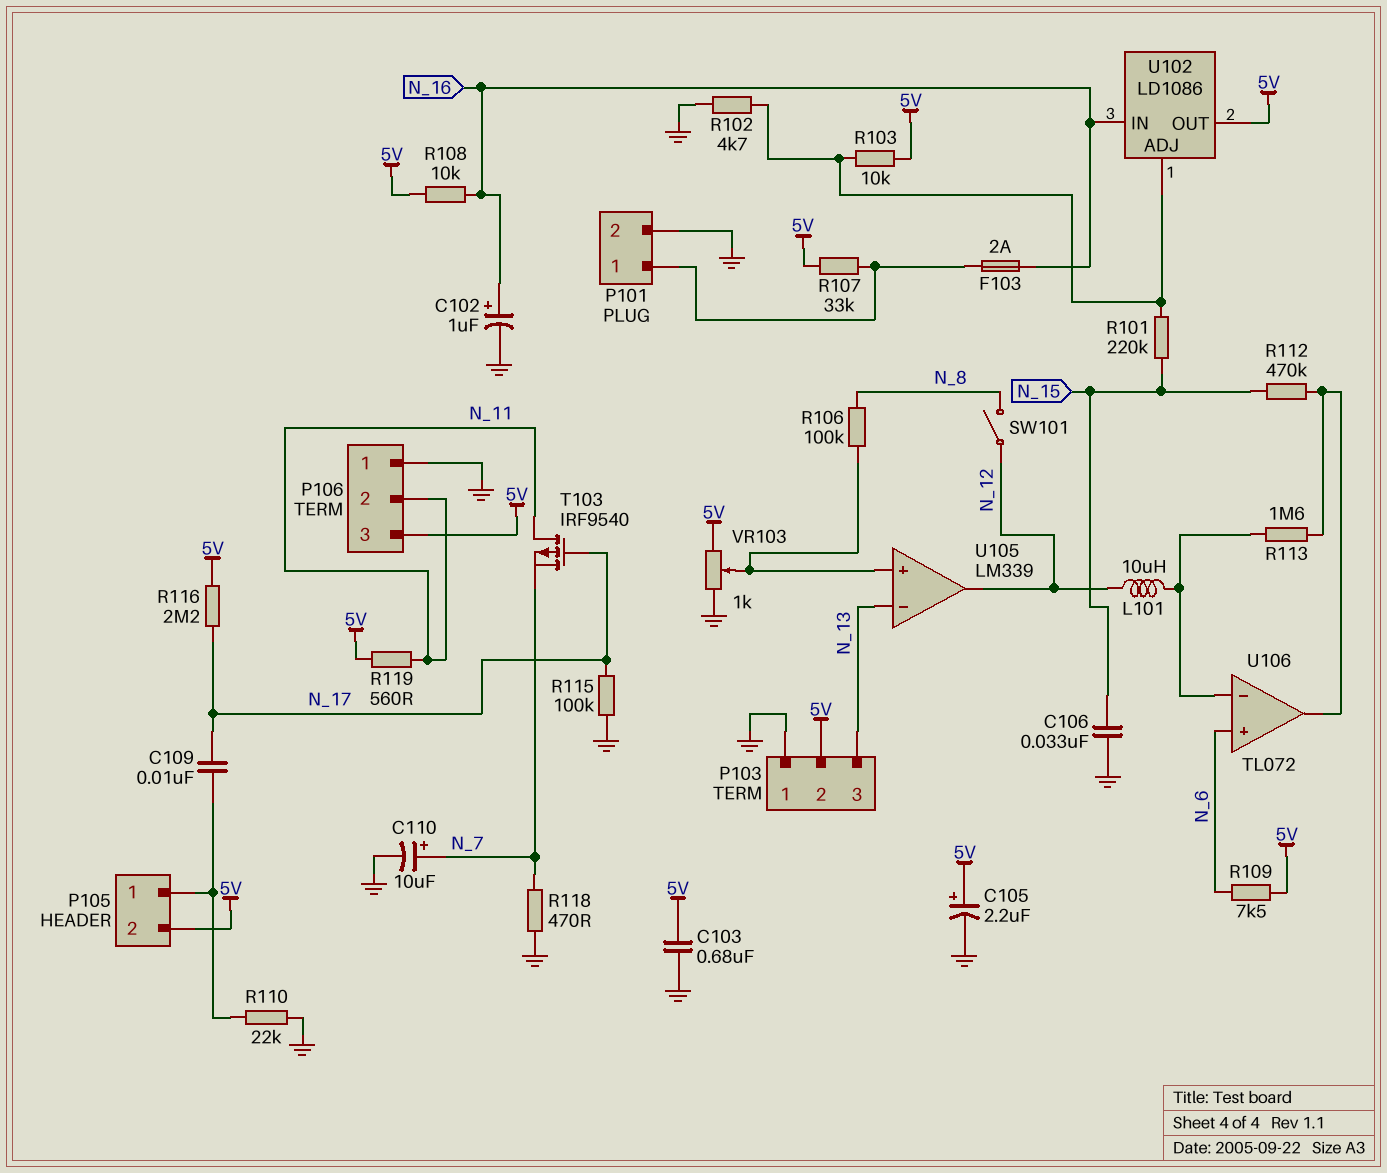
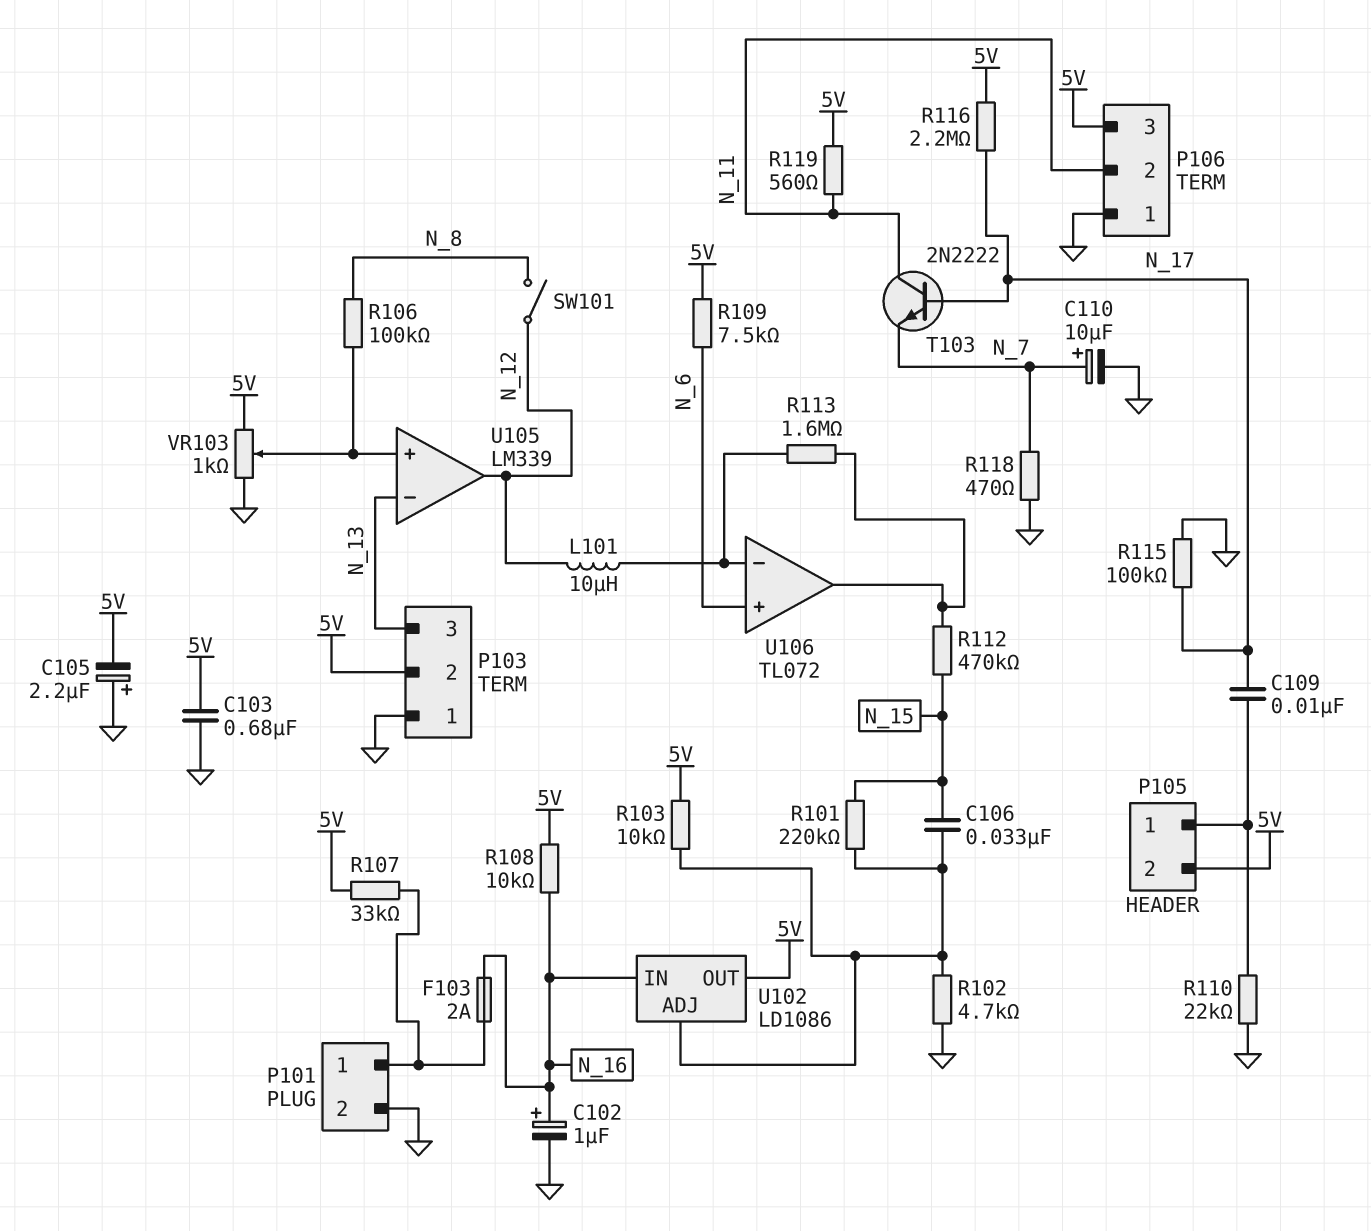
C105: 2.2uF (plus 5V, minus GND) -> 2.2uF (plus GND, minus 5V)
C106: 33nF (GND, N_15) -> 33nF (N_15, U102/ADJ)
T103: PMOS IRF9540 (G N_17, D N_11, S N_7) -> NPN 2N2222 (B N_17, C N_11, E N_7)

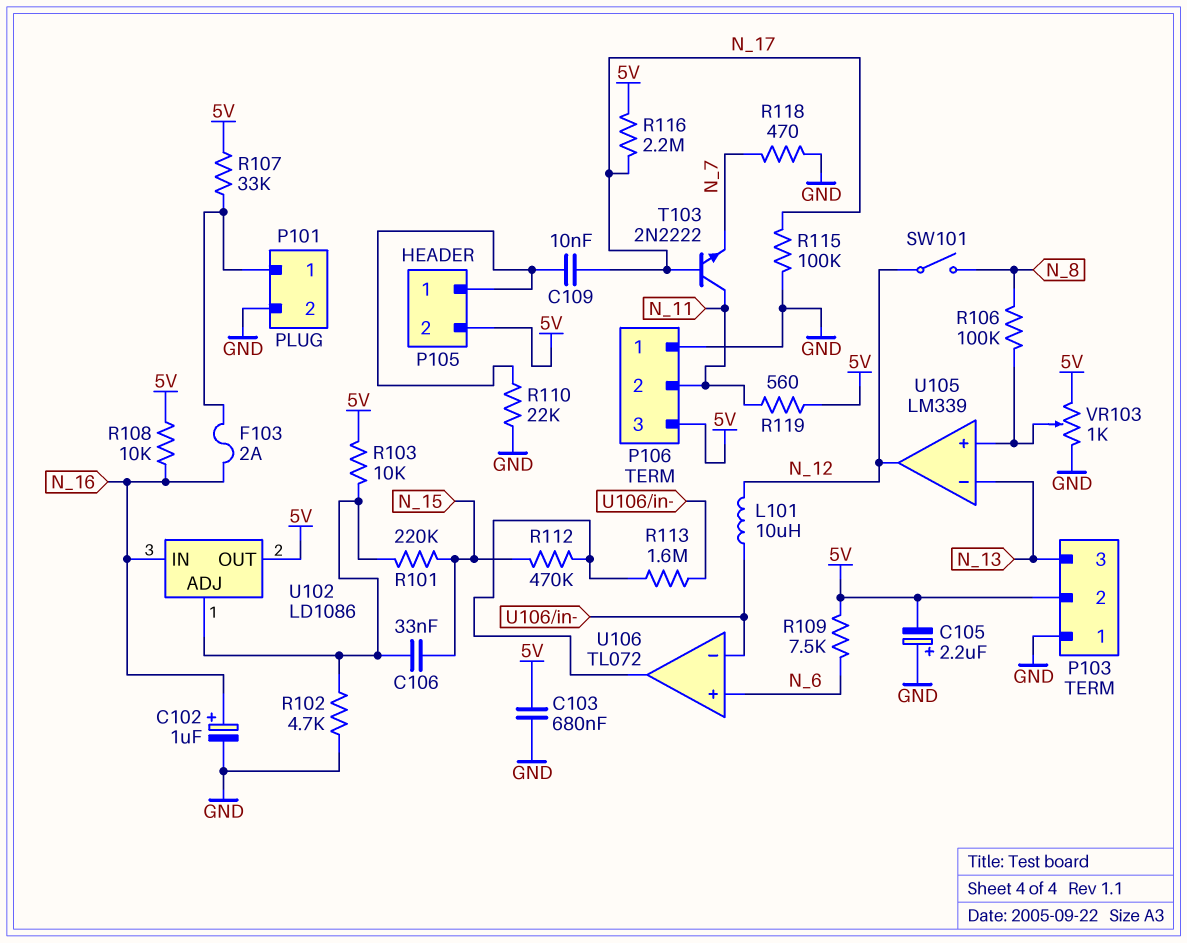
C110: 10uF (plus N_7, minus GND) -> none

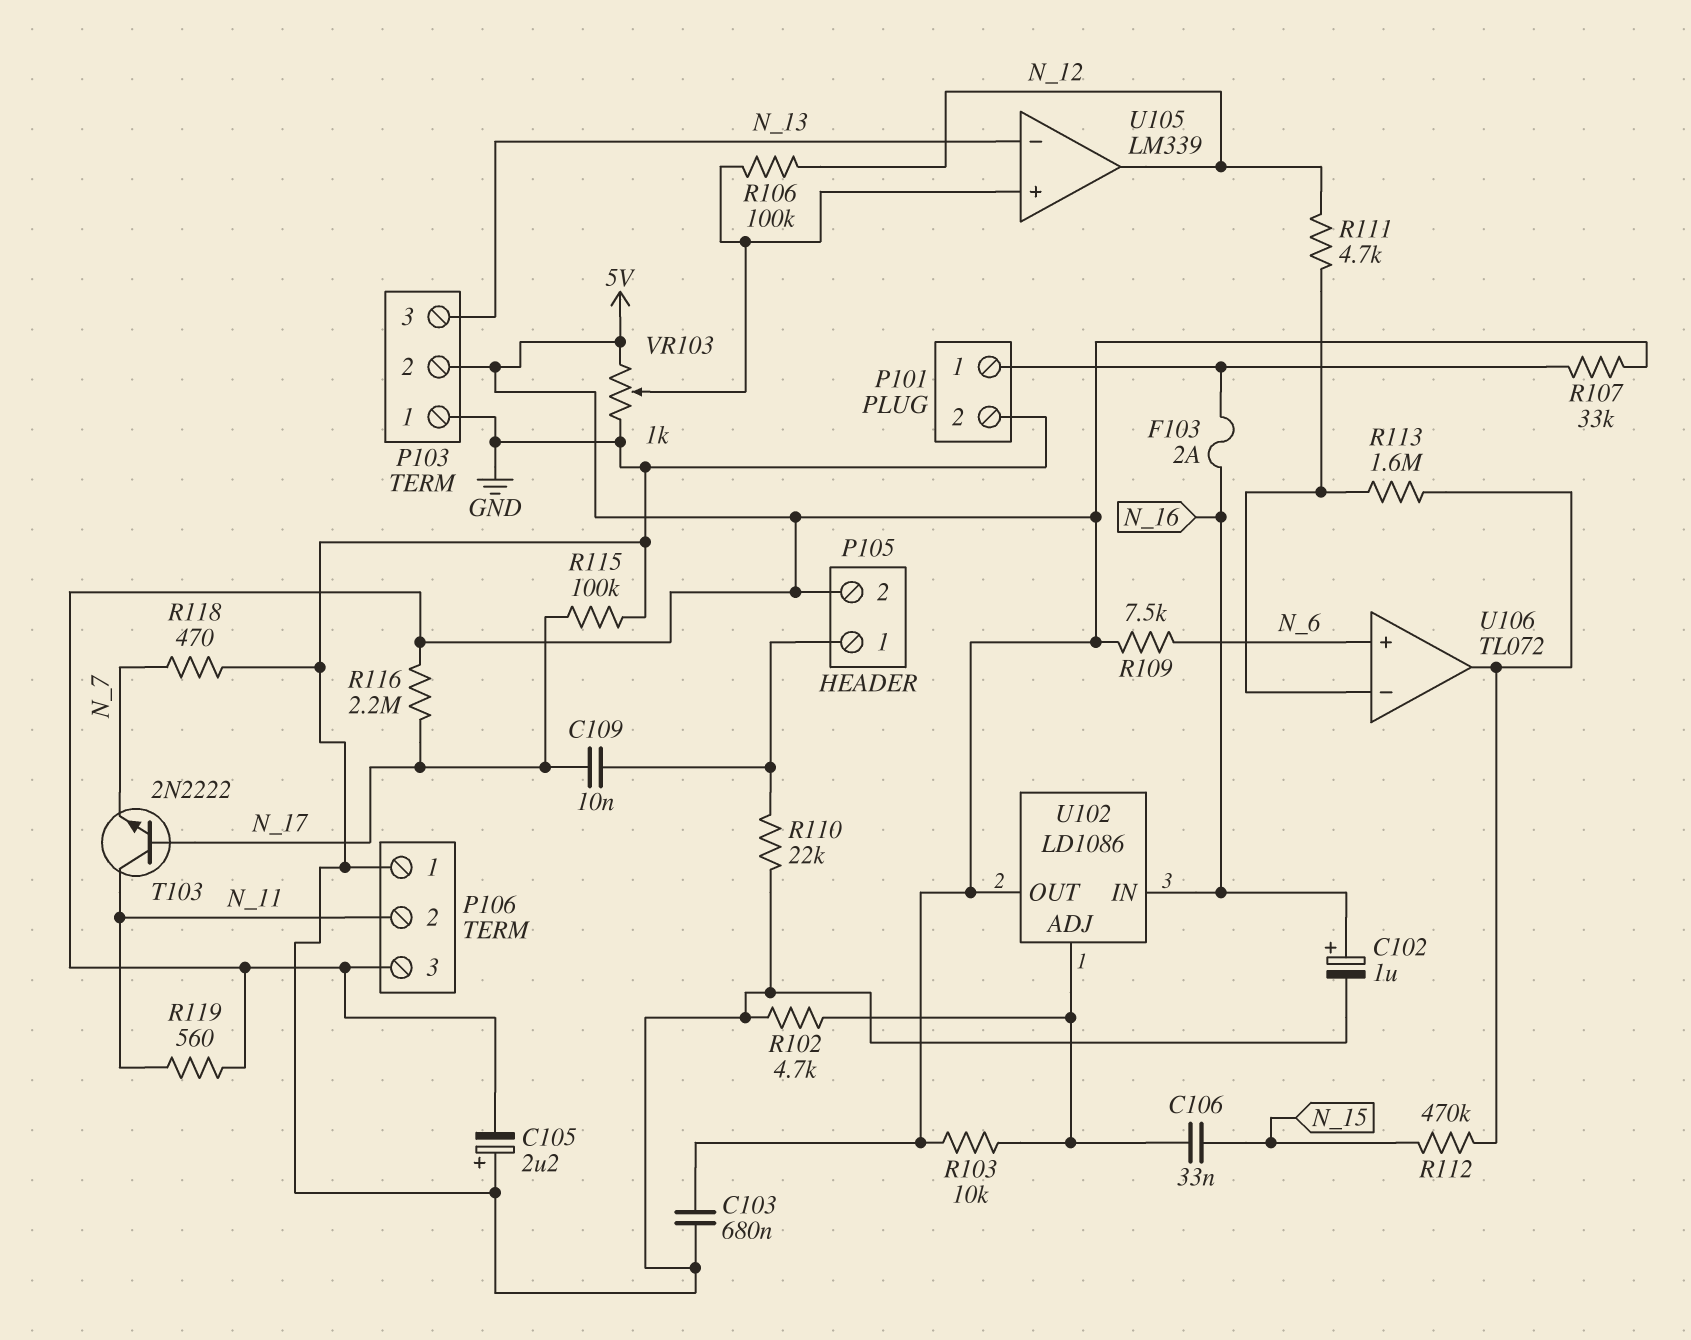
L101: 10uH (N_12, U106/in-) -> none
R101: 220k (N_15, U102/ADJ) -> none
R106: 100k (N_8, U105/in+) -> 100k (N_12, U105/in+)
R108: 10k (5V, N_16) -> none
R111: none -> 4.7k (N_12, U106/in-)
SW101: switch (N_8, N_12) -> none

